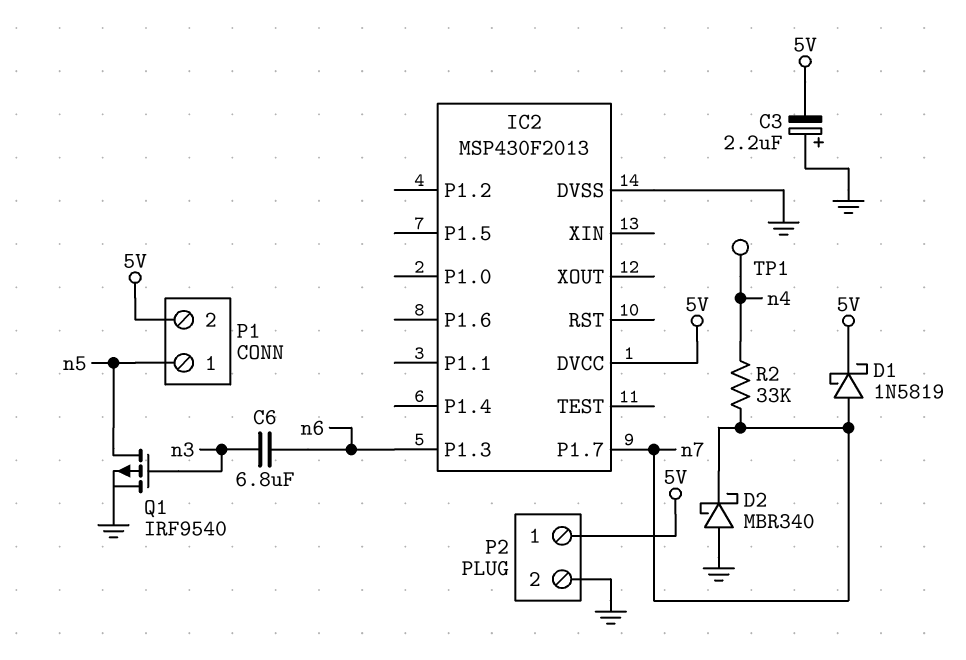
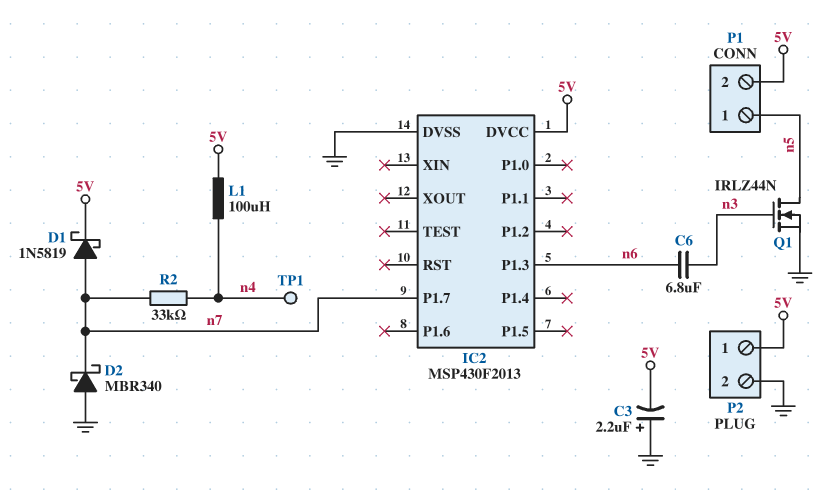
L1: none -> 100uH (5V, n4)
Q1: PMOS IRF9540 (G n3, D n5, S GND) -> NMOS IRLZ44N (G n3, D n5, S GND)

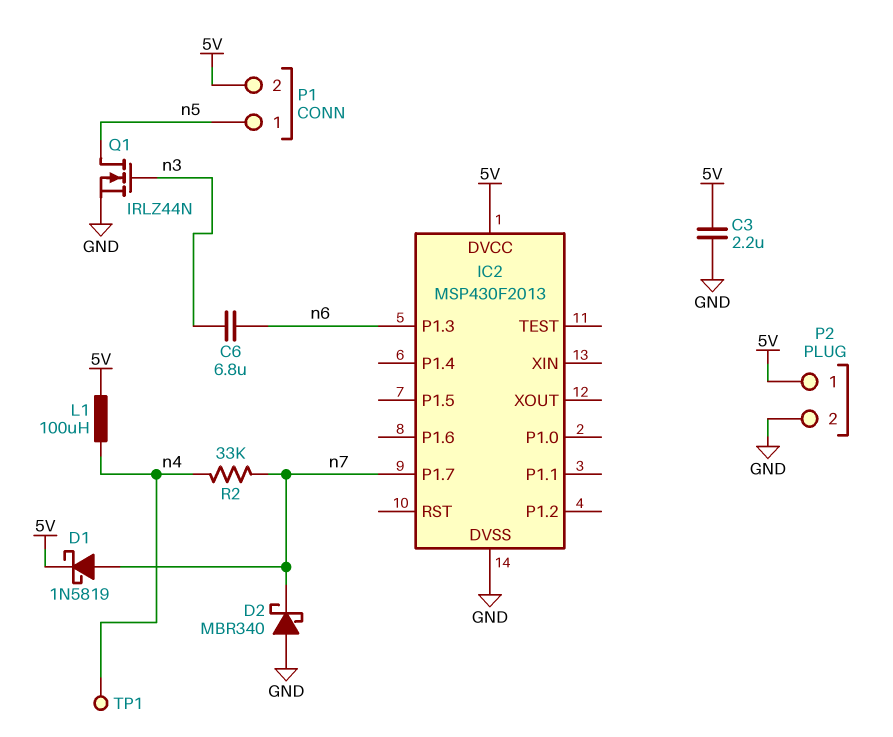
C3: 2.2uF (plus GND, minus 5V) -> 2.2uF (5V, GND)

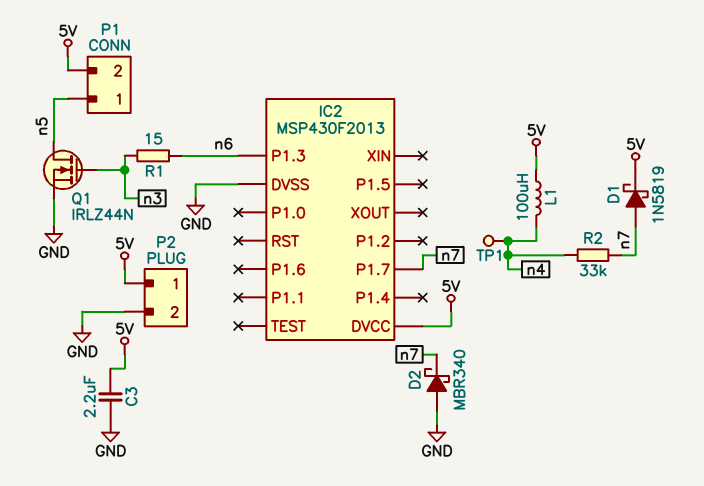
C6: 6.8uF (n3, n6) -> none
R1: none -> 15 (n3, n6)

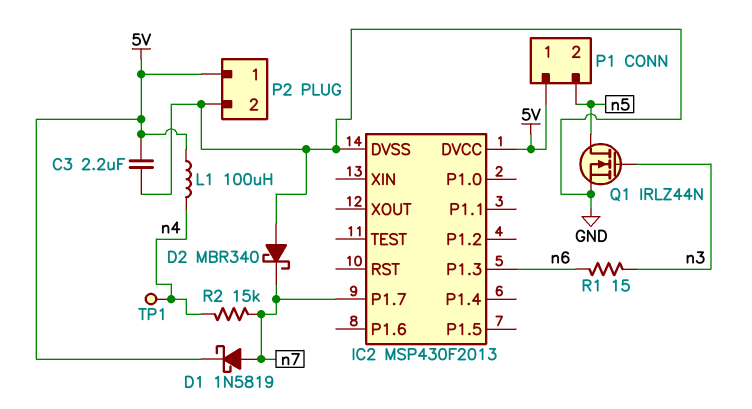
P1 pin 1: n5 -> 5V
P1 pin 2: 5V -> n5
R2: 33k (n4, n7) -> 15k (n4, n7)

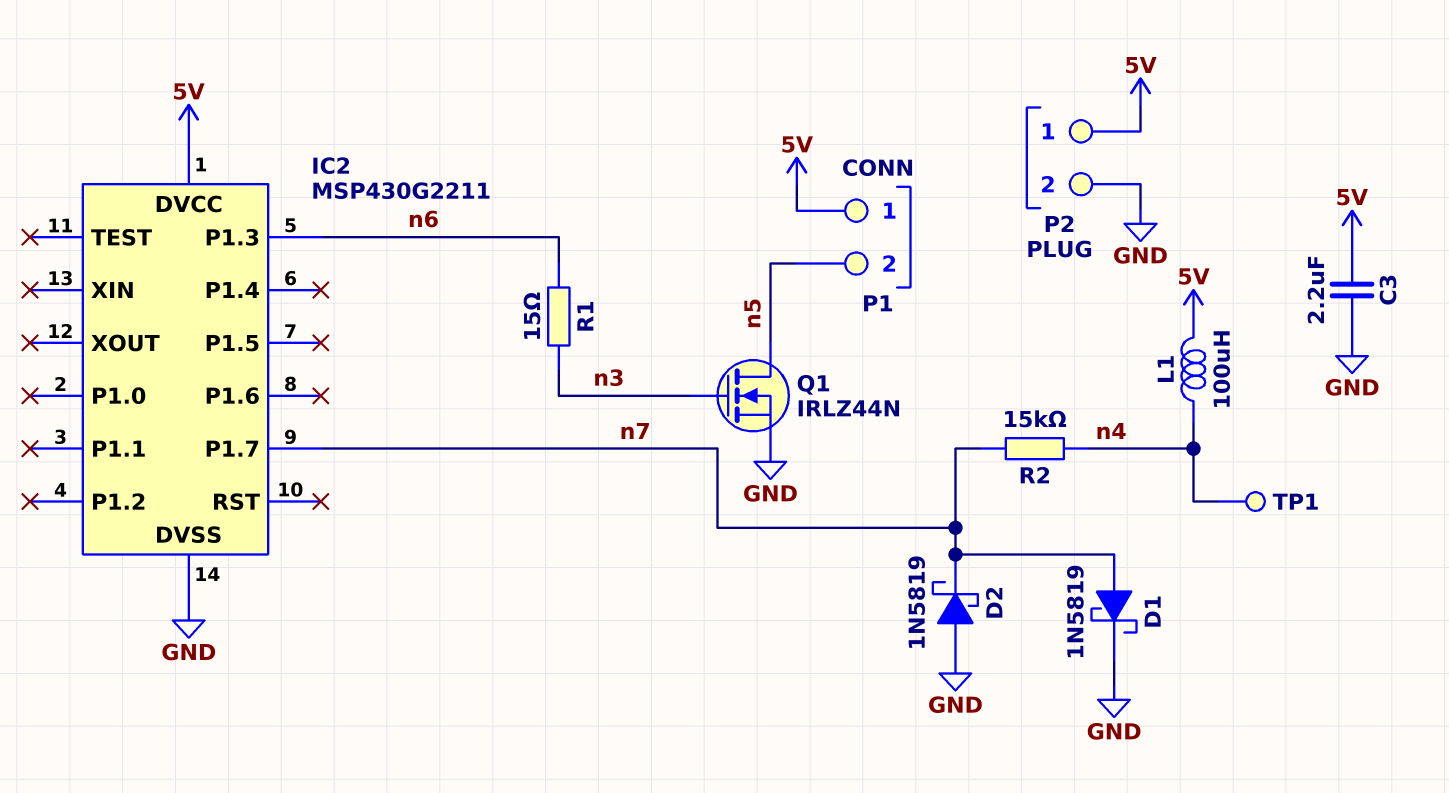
D1: schottky 1N5819 (A n7, K 5V) -> schottky 1N5819 (A n7, K GND)
D2: schottky MBR340 (A GND, K n7) -> schottky 1N5819 (A GND, K n7)
IC2: MSP430F2013 -> MSP430G2211

